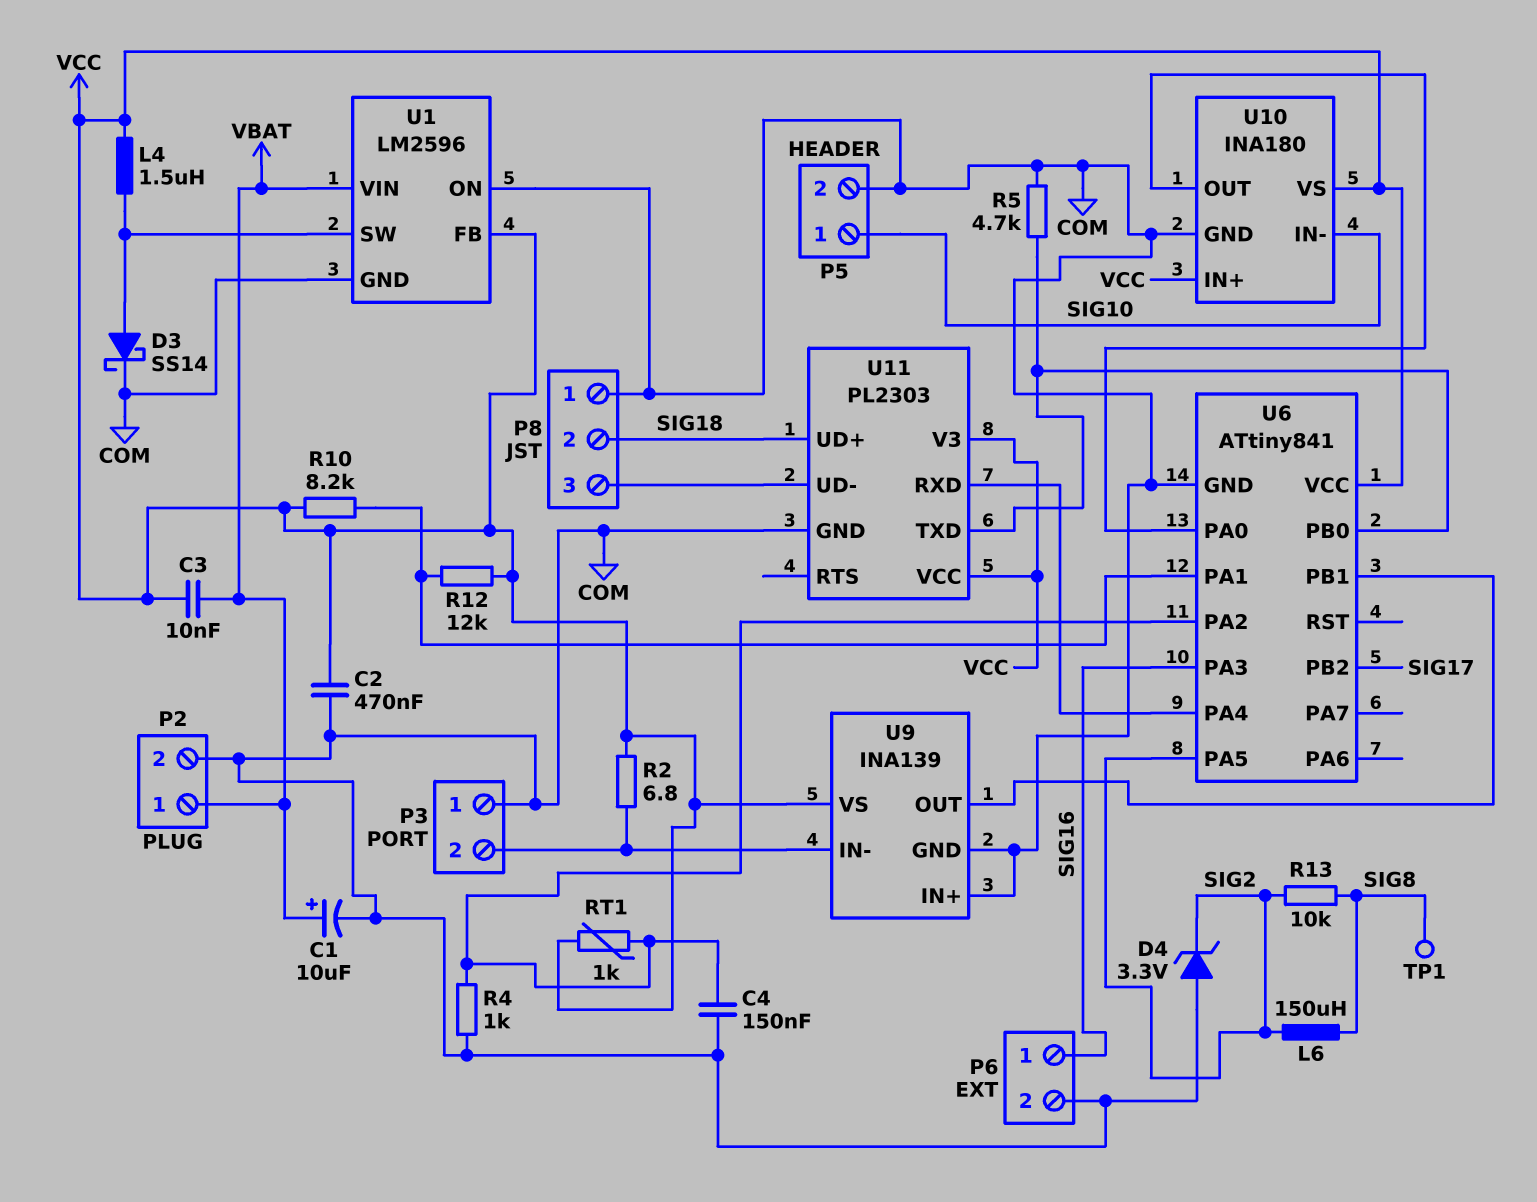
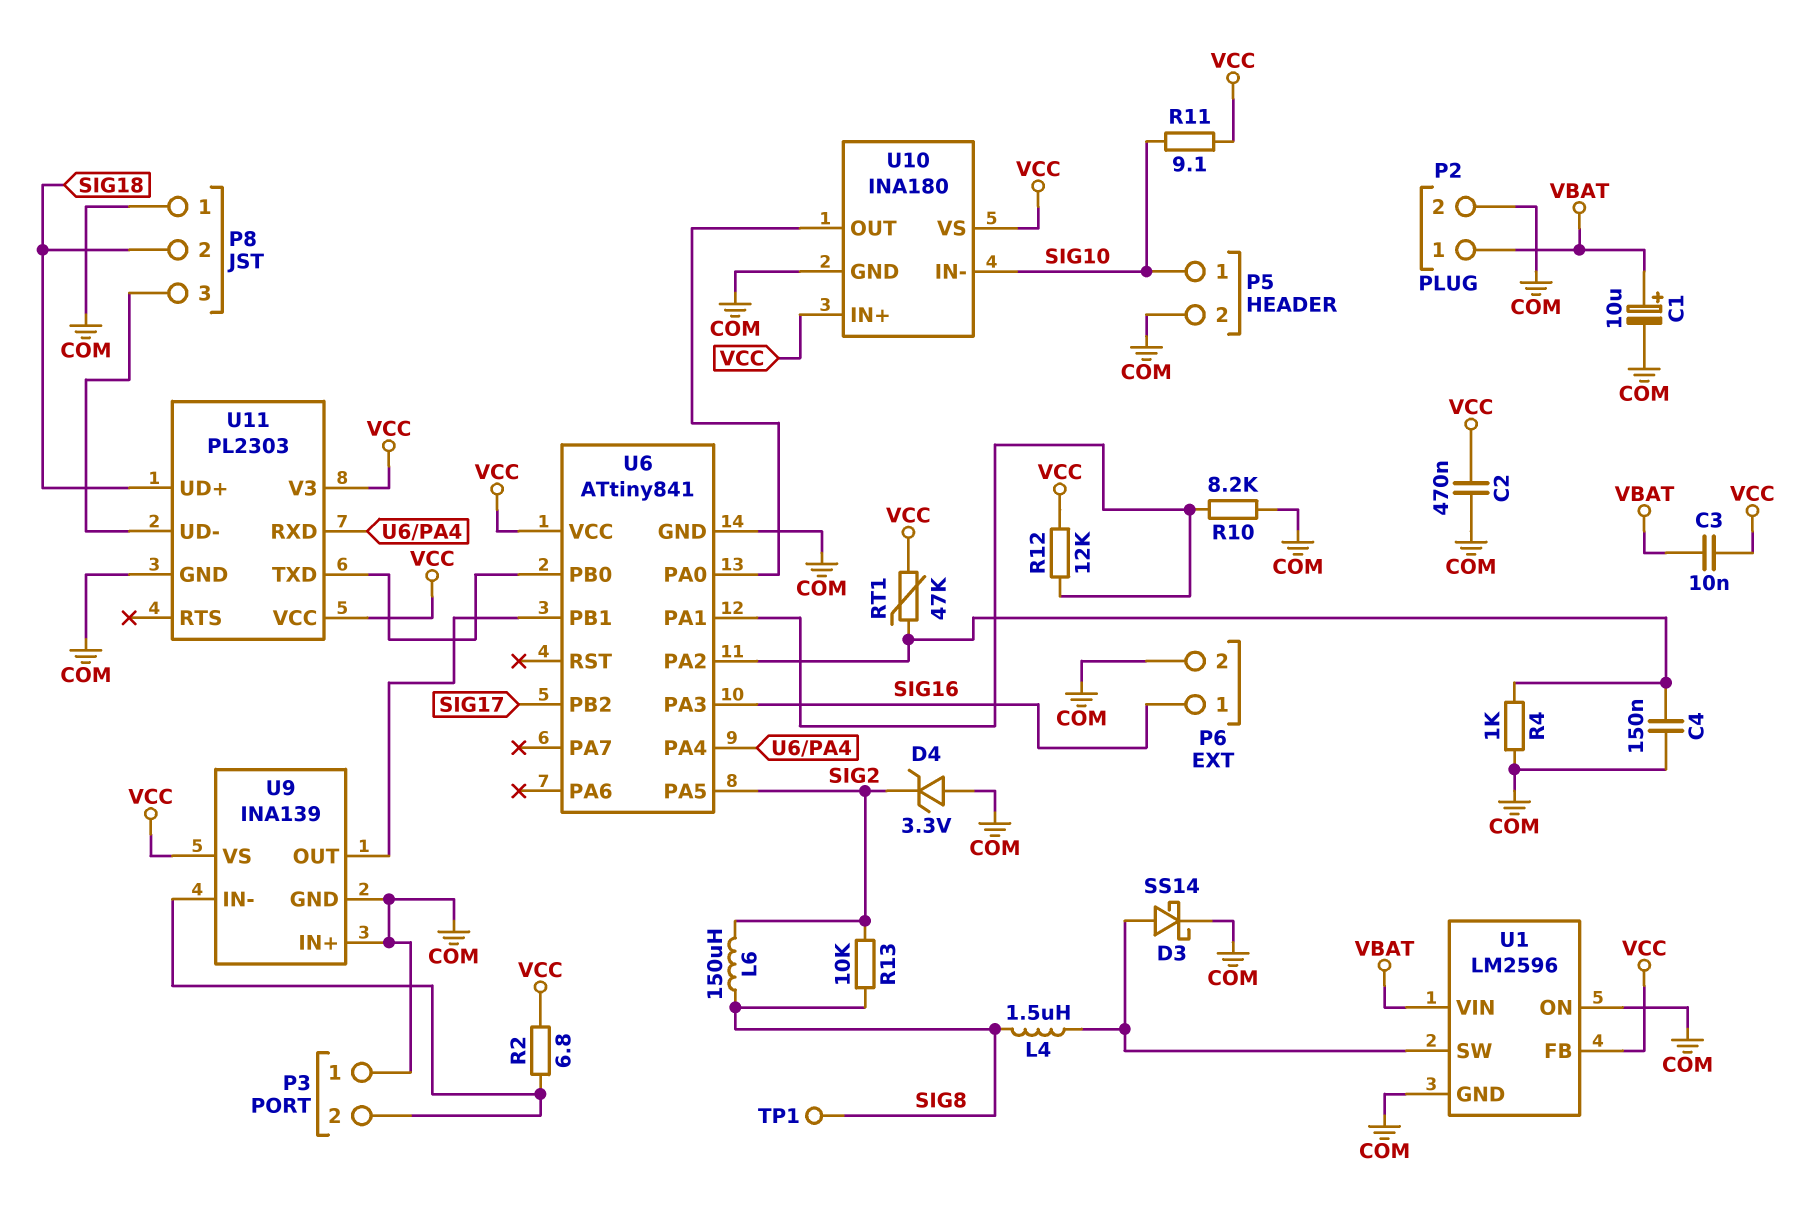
L4: 1.5uH (U1/SW, VCC) -> 1.5uH (SIG8, U1/SW)
R5: 4.7k (COM, U6/PB0) -> none
R10: 8.2k (U6/PA1, VCC) -> 8.2k (COM, U6/PA1)
R11: none -> 9.1 (SIG10, VCC)
RT1: 1k (U6/PA2, VCC) -> 47k (U6/PA2, VCC)

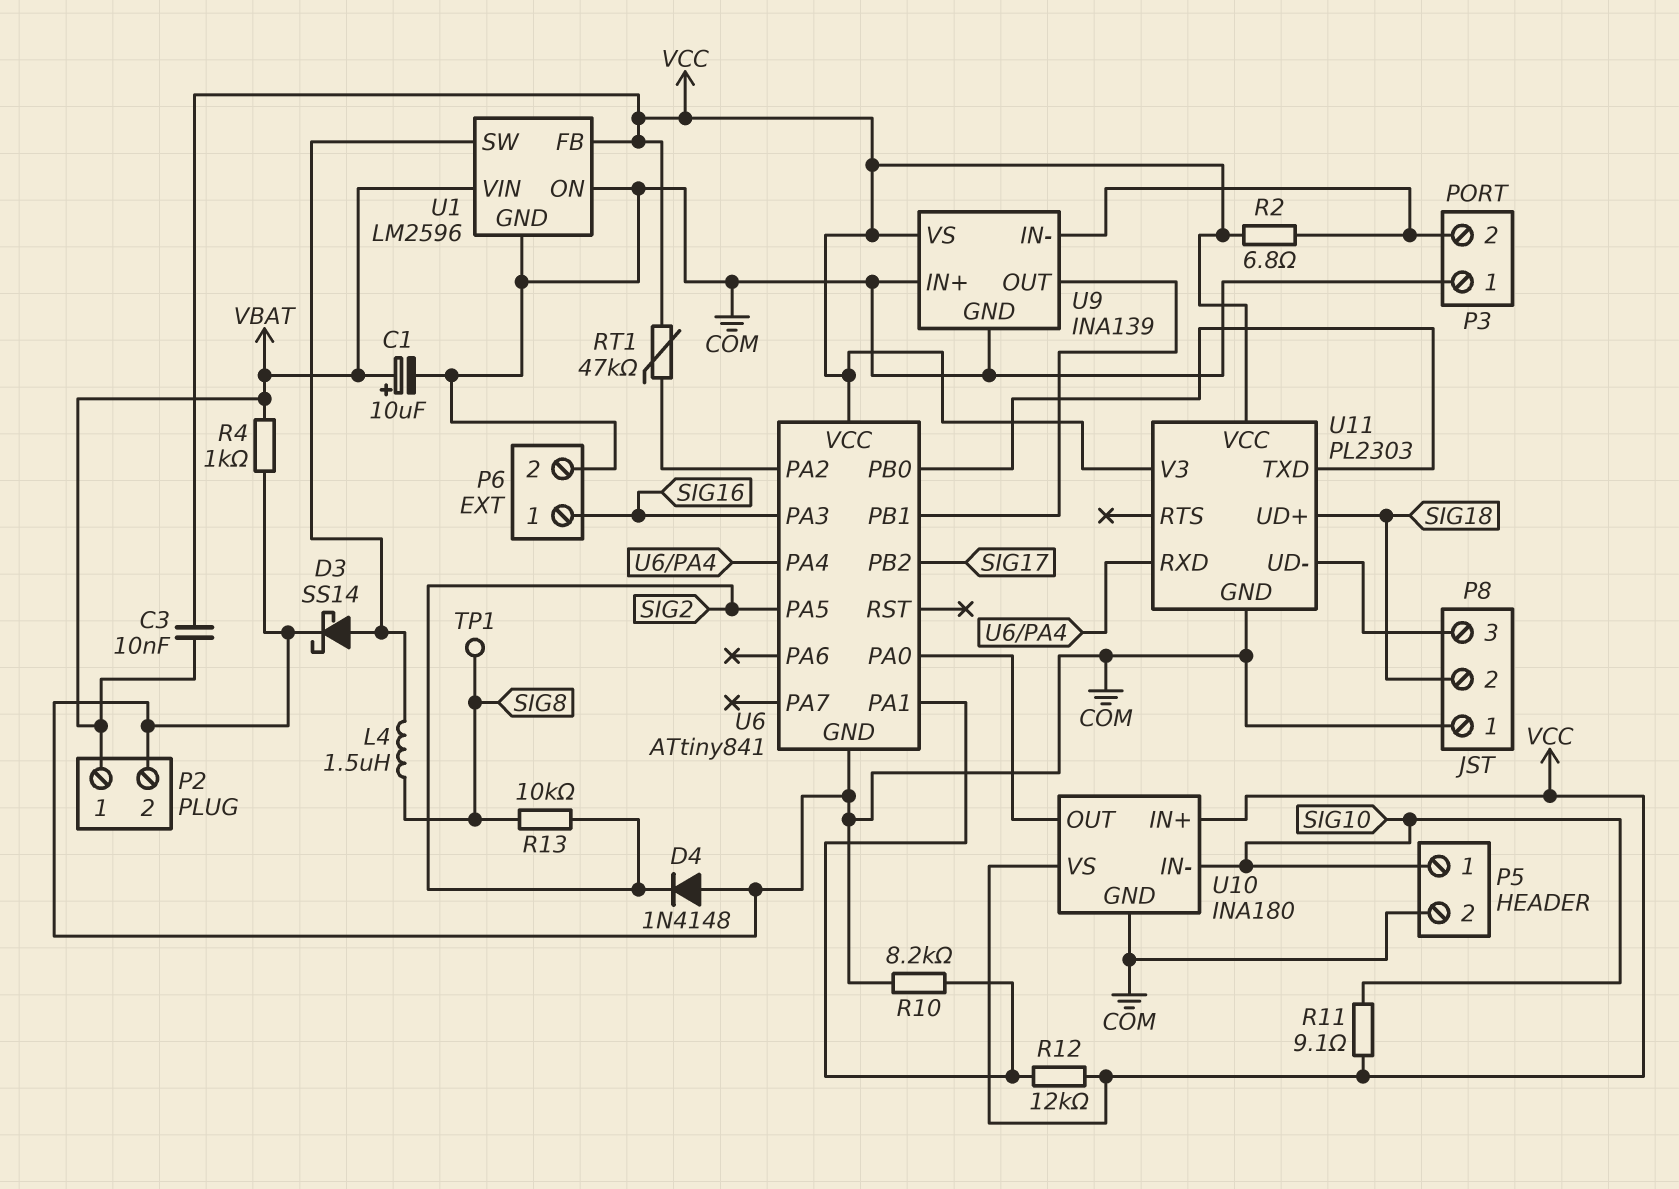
C2: 470nF (COM, VCC) -> none
C4: 150nF (COM, U6/PA2) -> none
D4: zener 3.3V (A COM, K SIG2) -> diode 1N4148 (A COM, K SIG2)
L6: 150uH (SIG2, SIG8) -> none
R4: 1k (COM, U6/PA2) -> 1k (COM, VBAT)

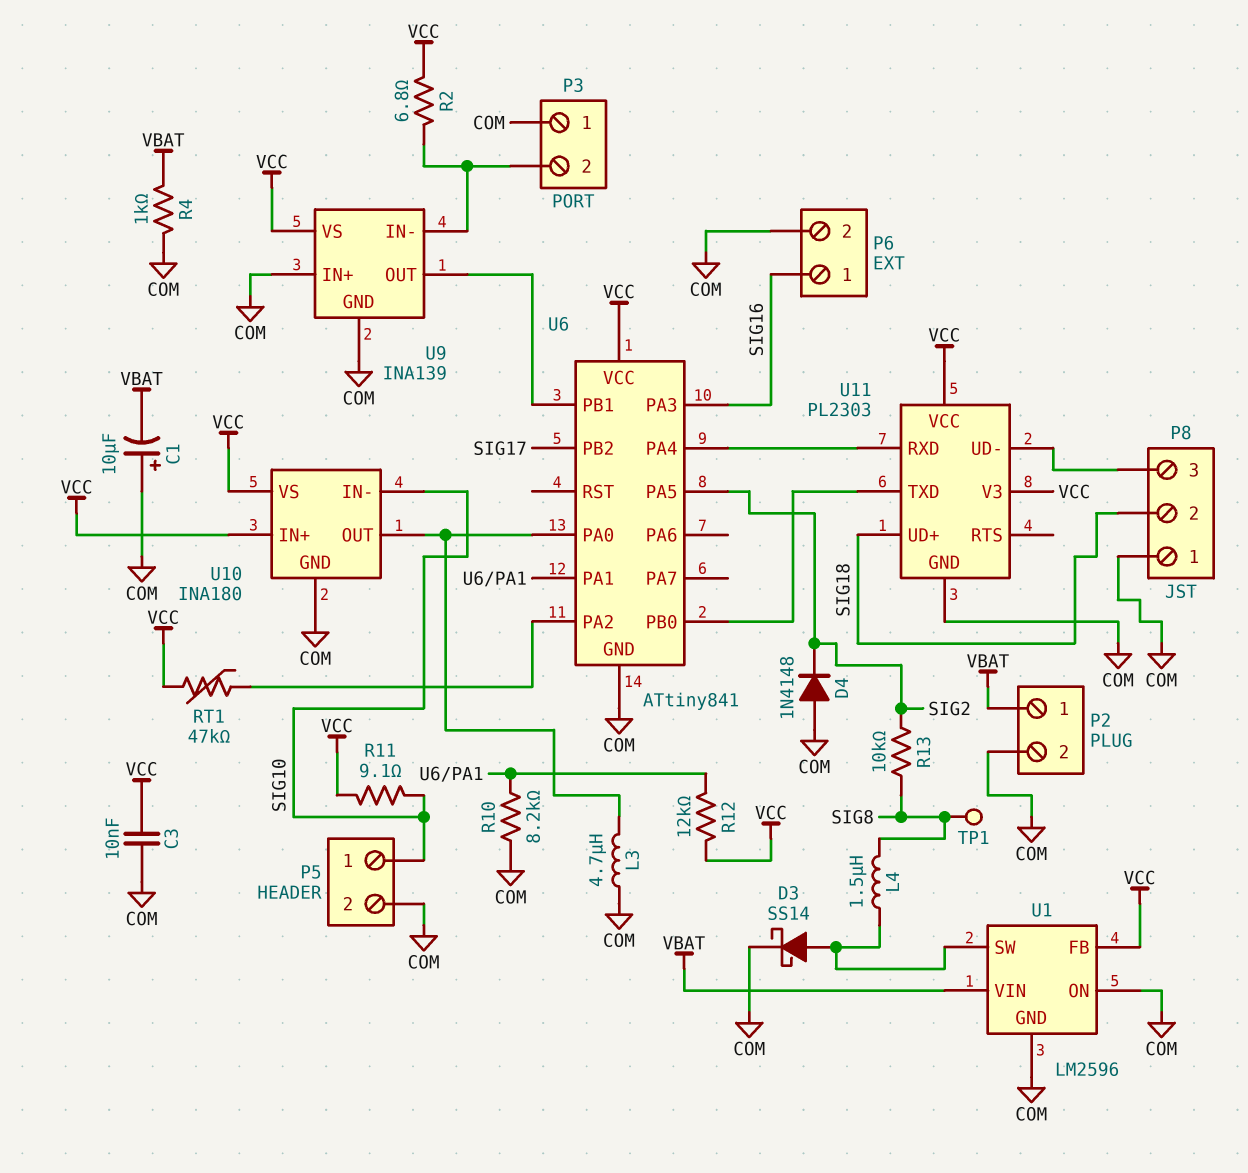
C1: 10uF (plus VBAT, minus COM) -> 10uF (plus COM, minus VBAT)
C3: 10nF (VBAT, VCC) -> 10nF (COM, VCC)
L3: none -> 4.7uH (COM, U6/PA0)

